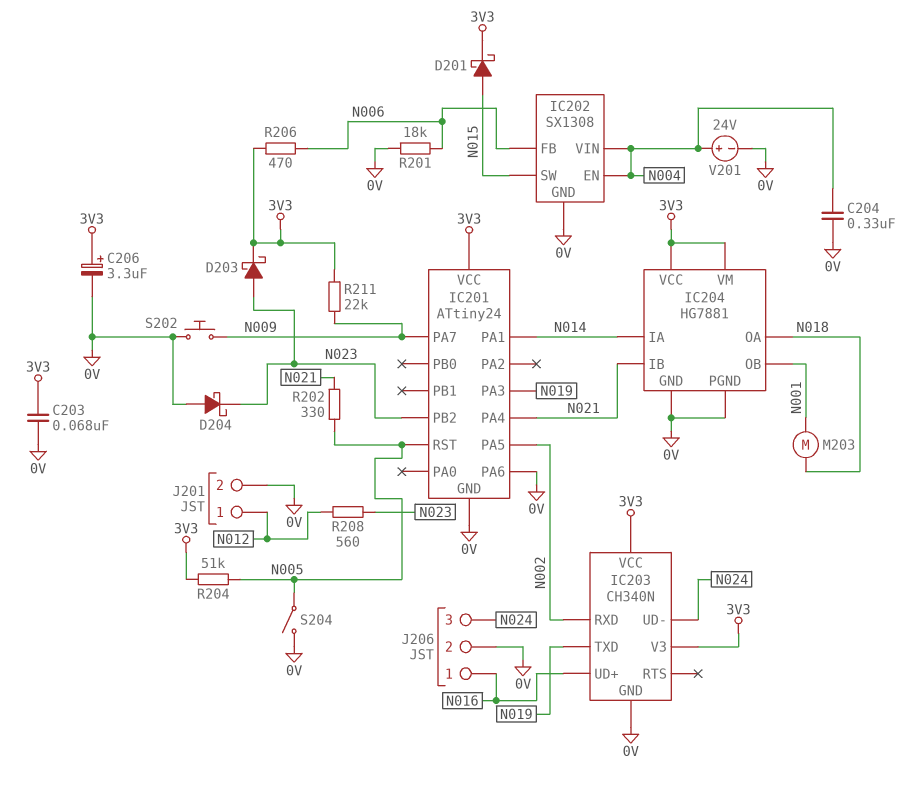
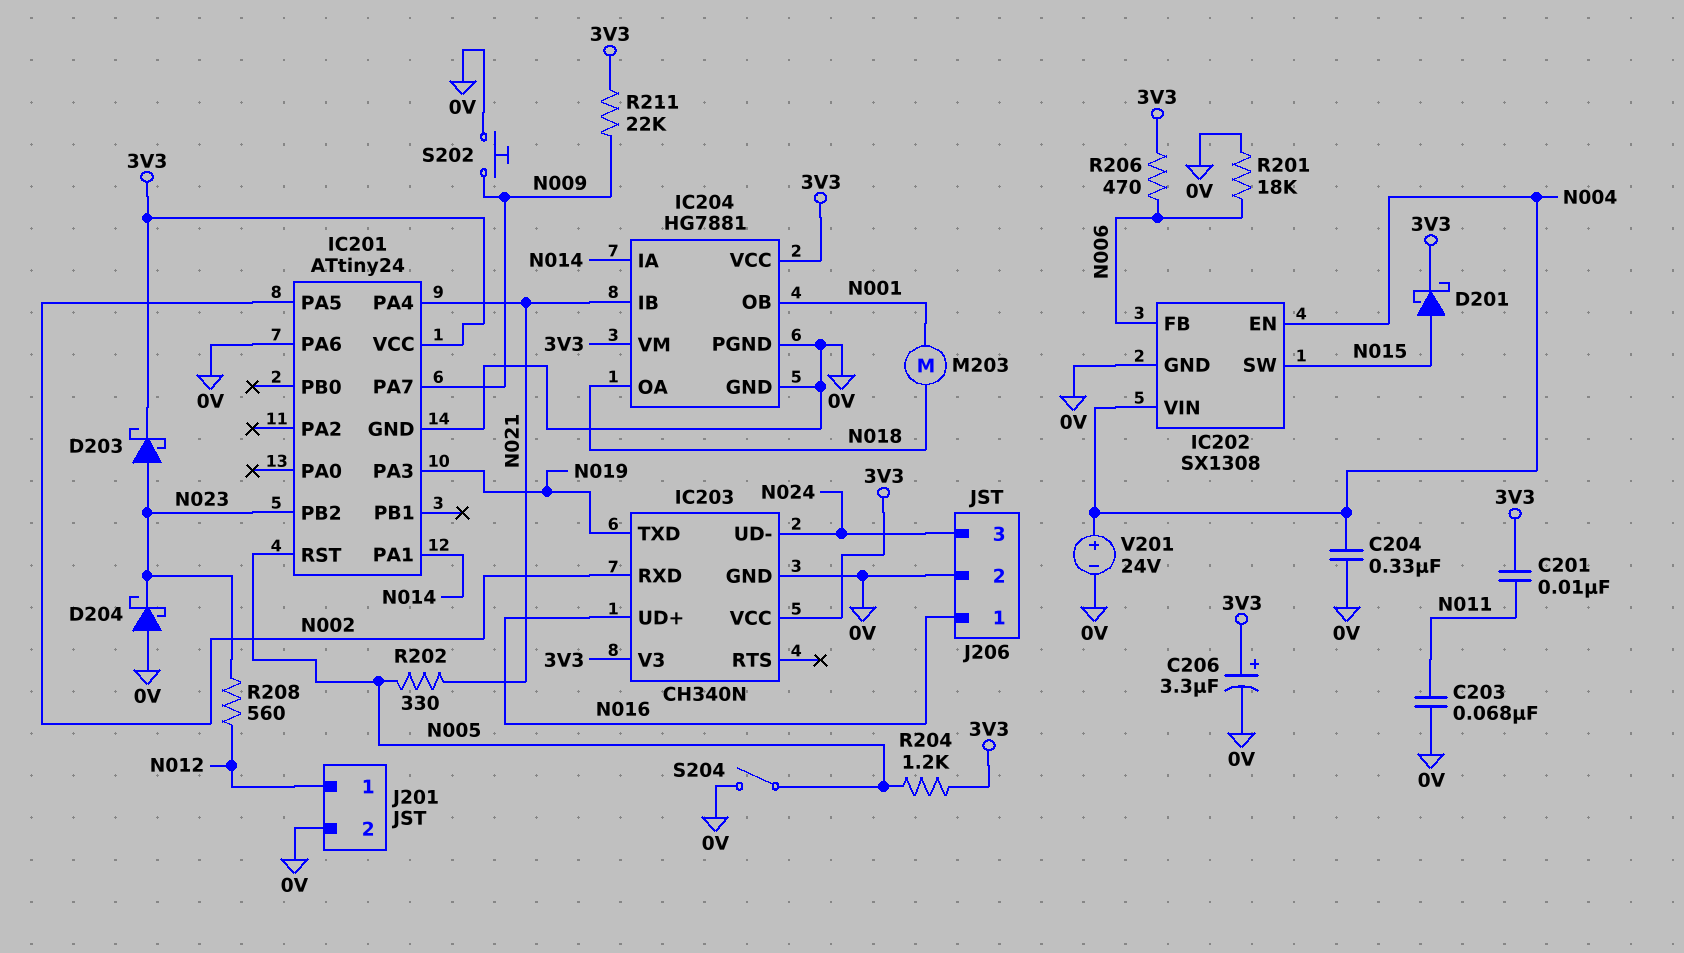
C201: none -> 10nF (3V3, N011)
C203: 68nF (0V, 3V3) -> 68nF (0V, N011)
R204: 51k (3V3, N005) -> 1.2k (3V3, N005)

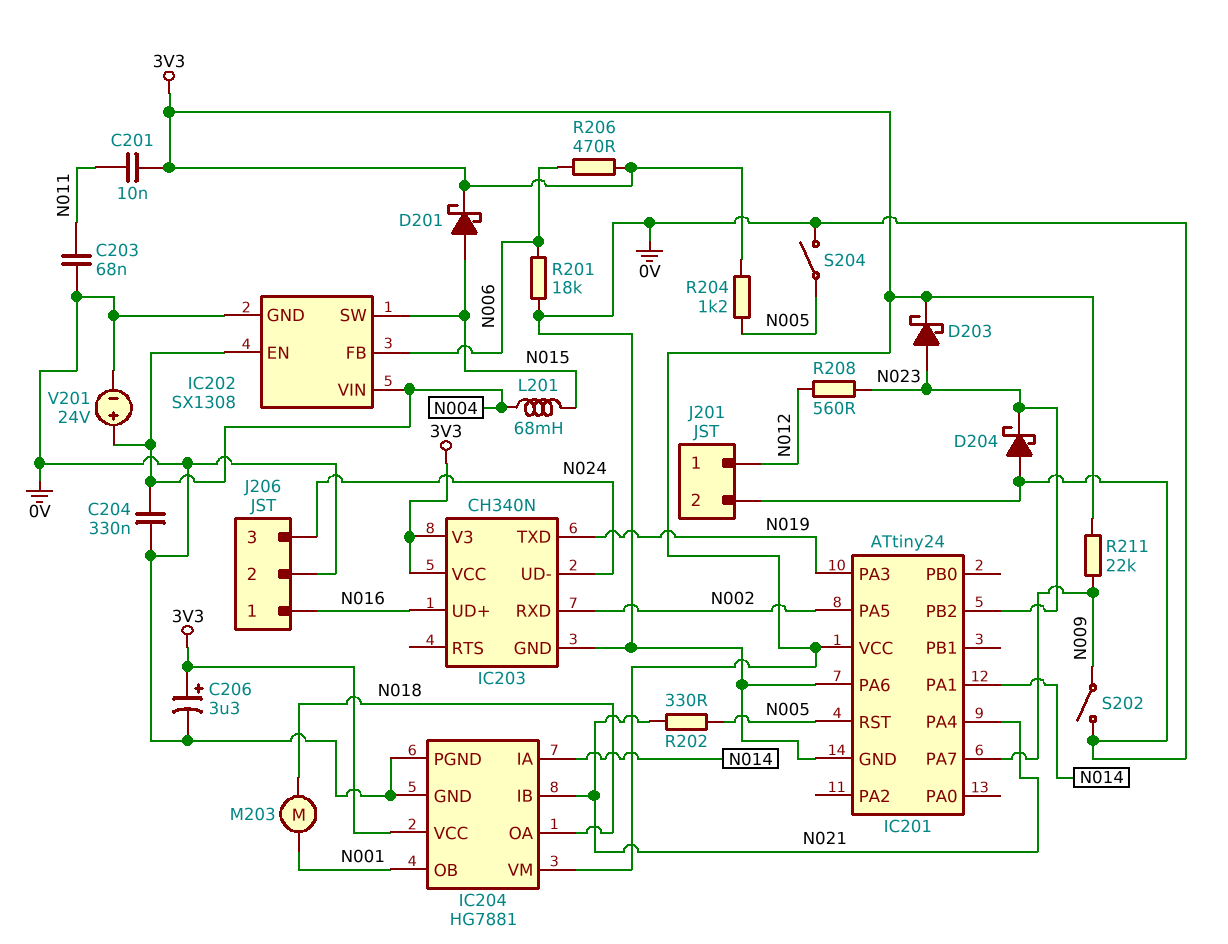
L201: none -> 68mH (N004, N015)
S202: button (0V, N009) -> switch (0V, N009)

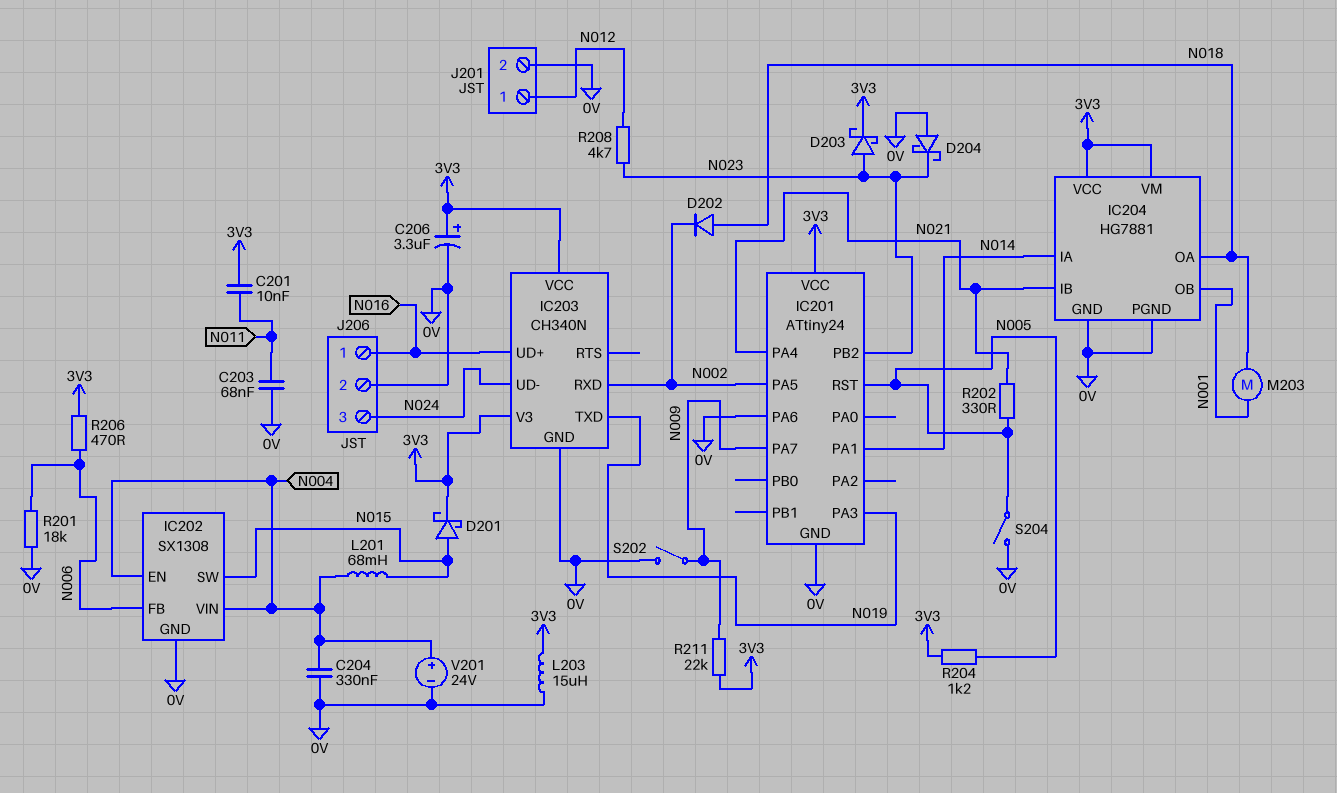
D202: none -> diode (A N018, K N002)
L203: none -> 15uH (0V, 3V3)
R208: 560 (N012, N023) -> 4.7k (N012, N023)

